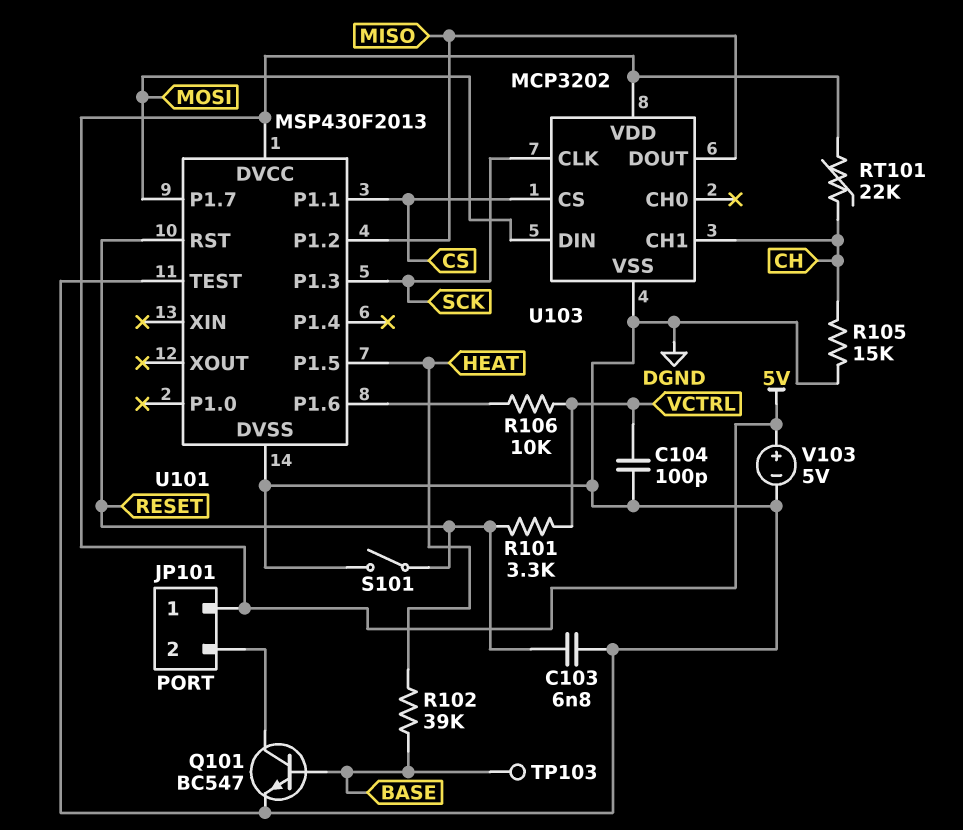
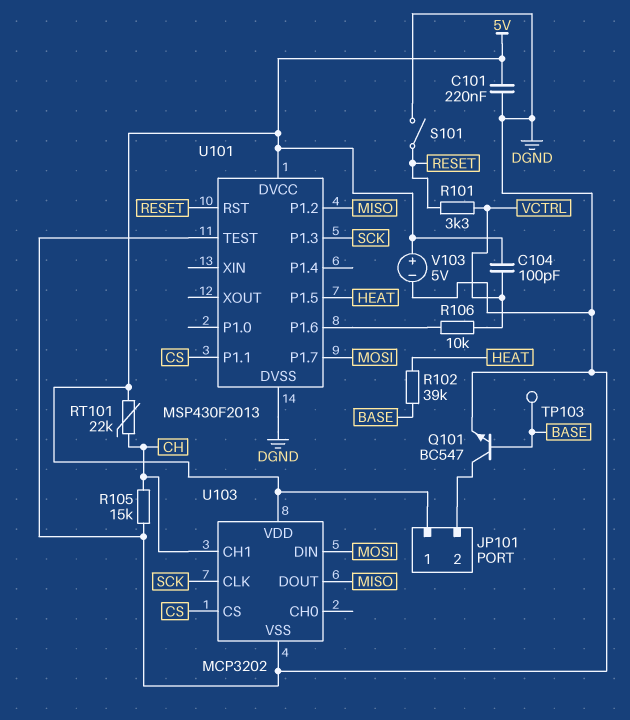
C101: none -> 220nF (5V, DGND)
C103: 6.8nF (DGND, RESET) -> none
C104: 100pF (DGND, VCTRL) -> 100pF (5V, VCTRL)

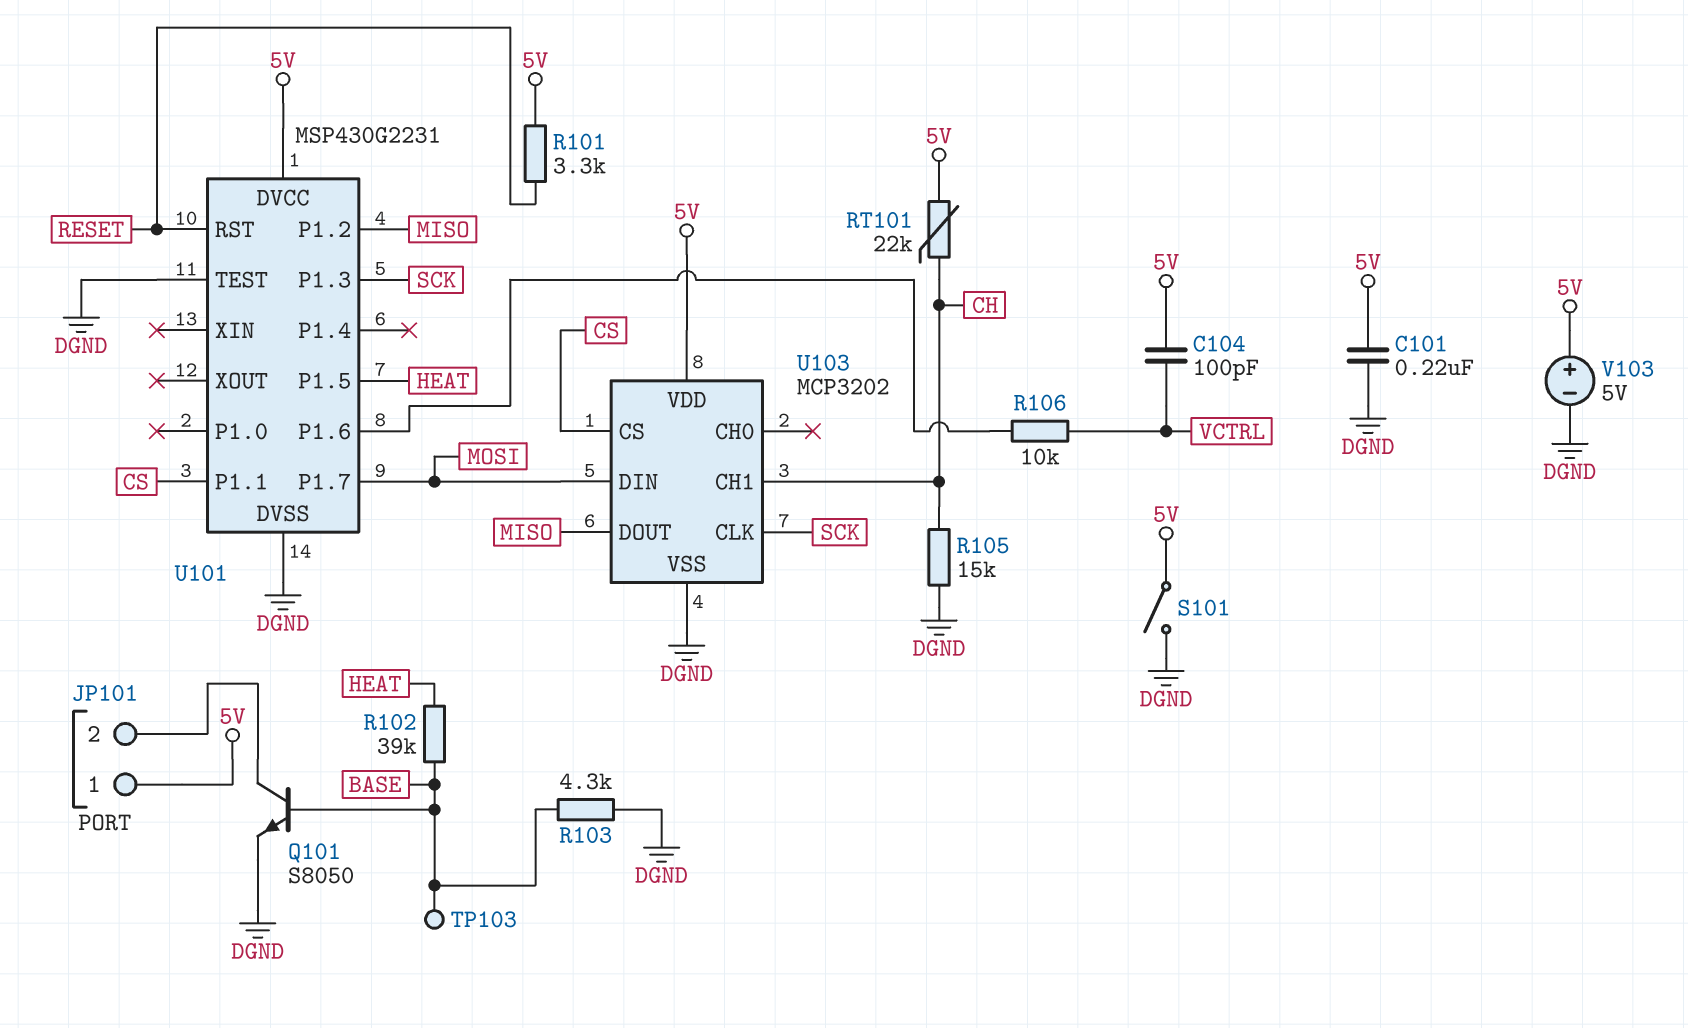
Q101: NPN BC547 (B BASE, C JP101/2, E DGND) -> NPN S8050 (B BASE, C JP101/2, E DGND)
R101: 3.3k (RESET, VCTRL) -> 3.3k (5V, RESET)
R103: none -> 4.3k (BASE, DGND)
S101: switch (DGND, RESET) -> switch (5V, DGND)
U101: MSP430F2013 -> MSP430G2231

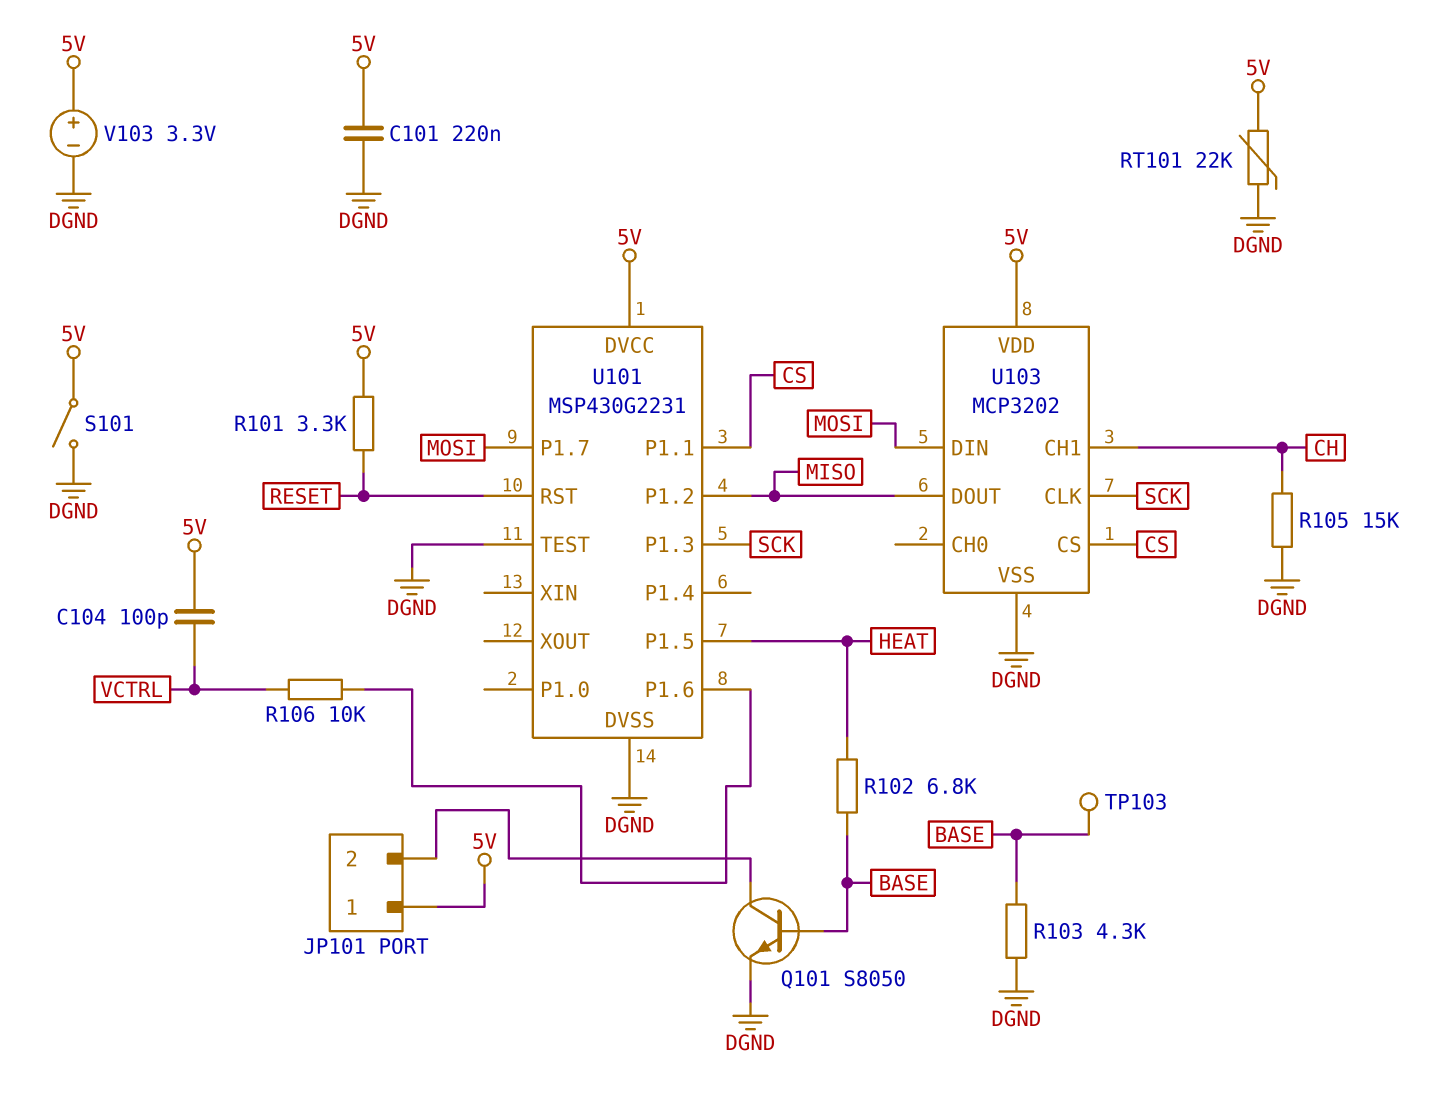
R102: 39k (BASE, HEAT) -> 6.8k (BASE, HEAT)
RT101: 22k (5V, CH) -> 22k (5V, DGND)
V103: 5V (plus 5V, minus DGND) -> 3.3V (plus 5V, minus DGND)

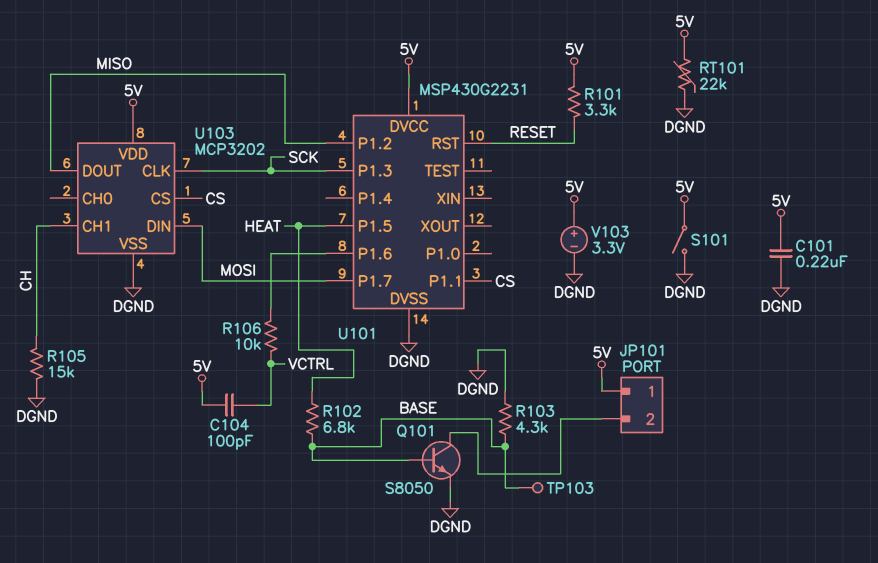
U101 pin TEST: DGND -> none

